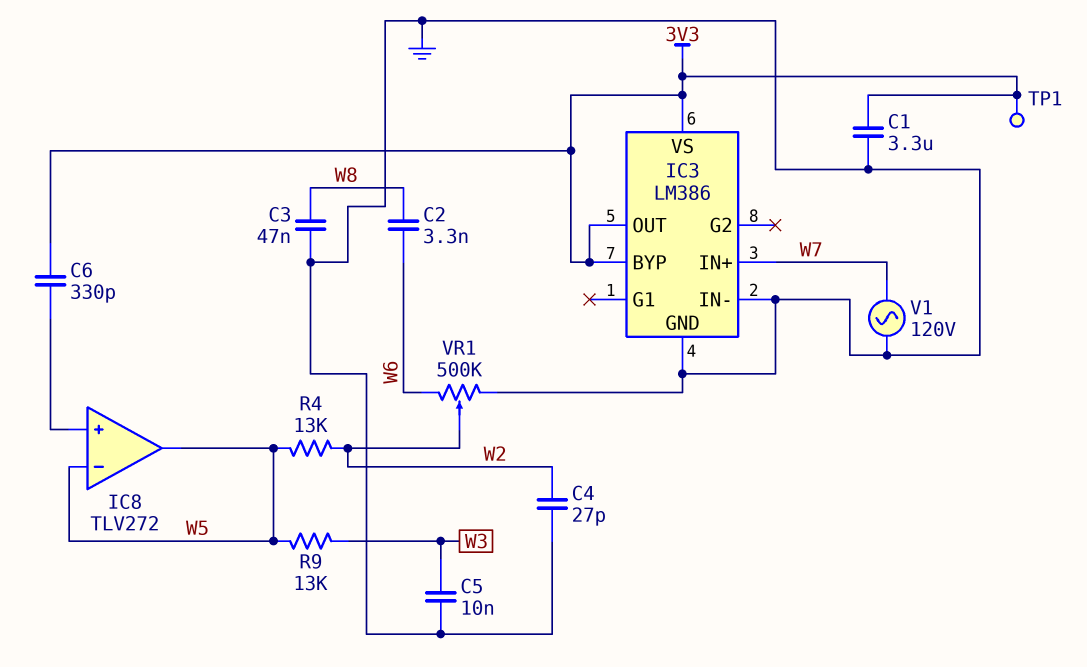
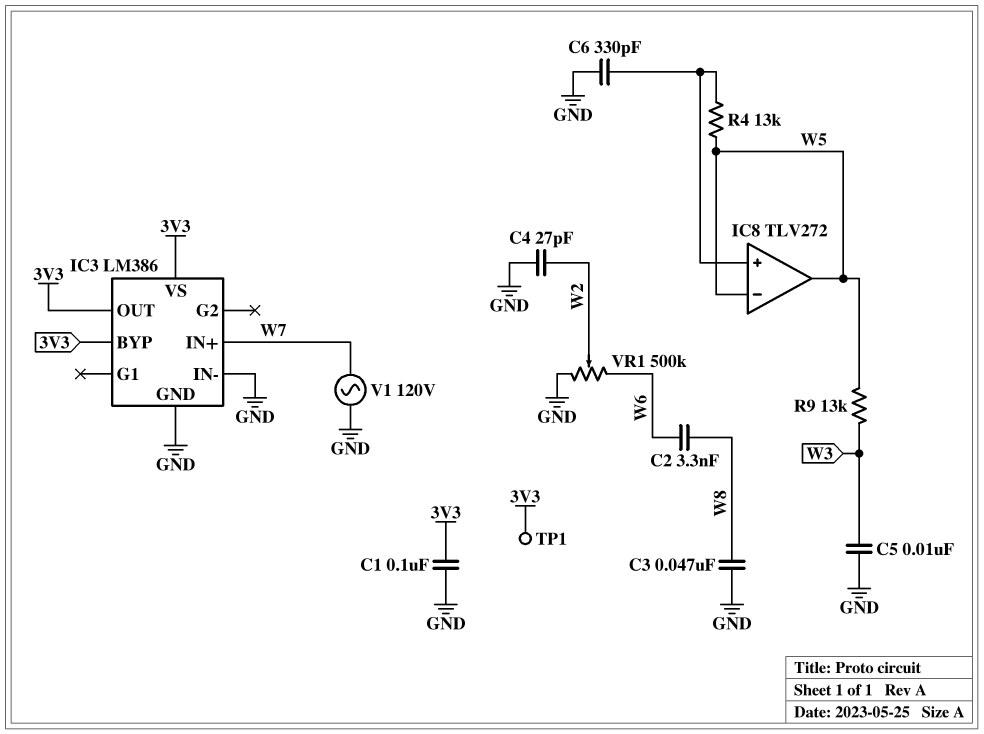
C1: 3.3uF (3V3, GND) -> 100nF (3V3, GND)
C6: 330pF (3V3, IC8/in+) -> 330pF (GND, IC8/in+)
R4: 13k (W2, W5) -> 13k (IC8/in+, W5)

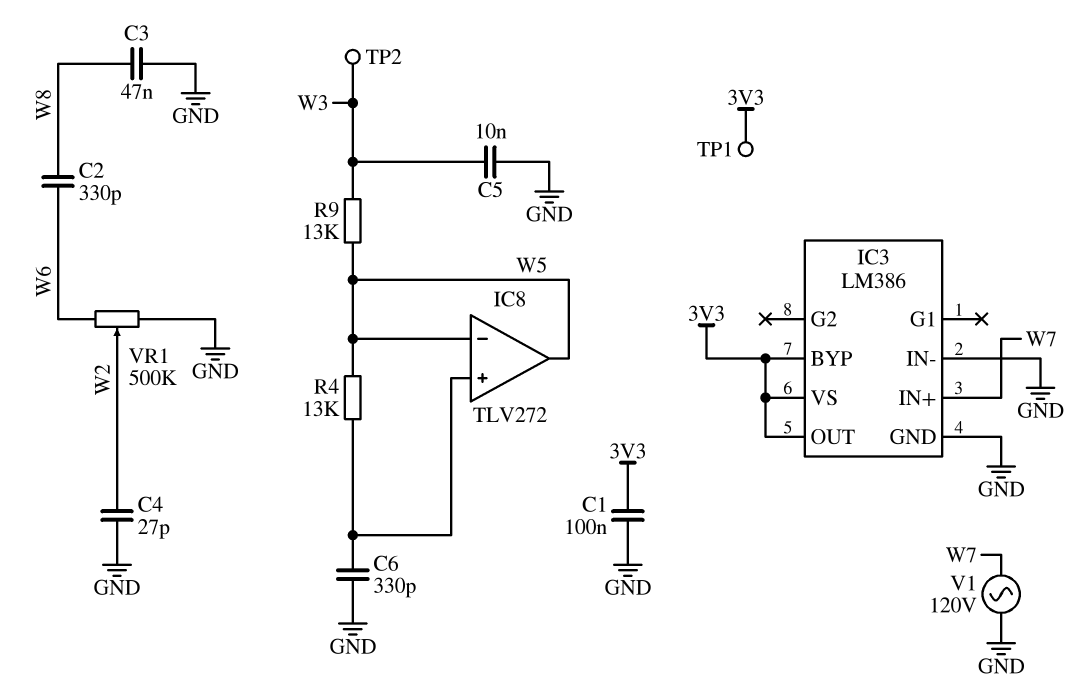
C2: 3.3nF (W6, W8) -> 330pF (W6, W8)
TP2: none -> test point (W3)

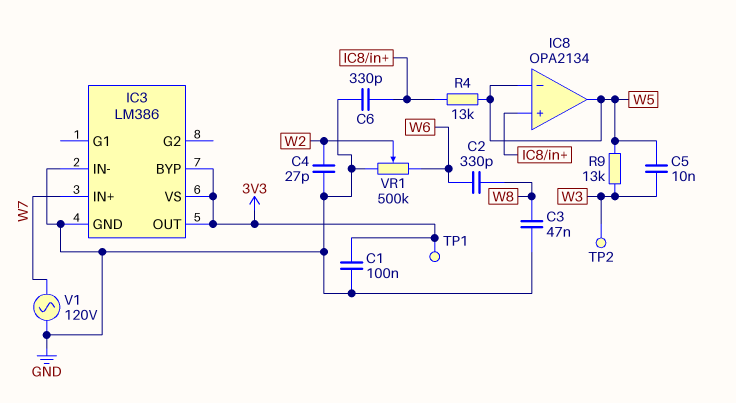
C5: 10nF (GND, W3) -> 10nF (W3, W5)
IC8: TLV272 -> OPA2134

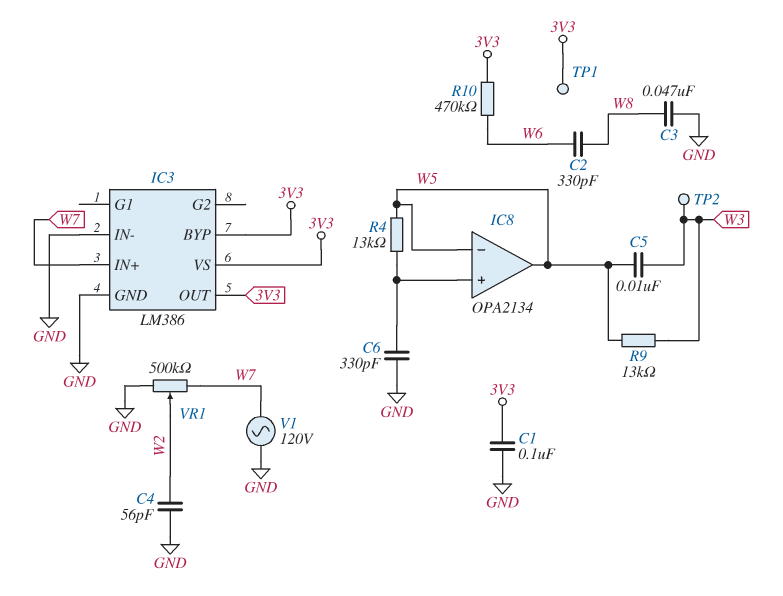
C4: 27pF (GND, W2) -> 56pF (GND, W2)
R10: none -> 470k (3V3, W6)
VR1: 500k (GND, W6, wiper W2) -> 500k (GND, W7, wiper W2)

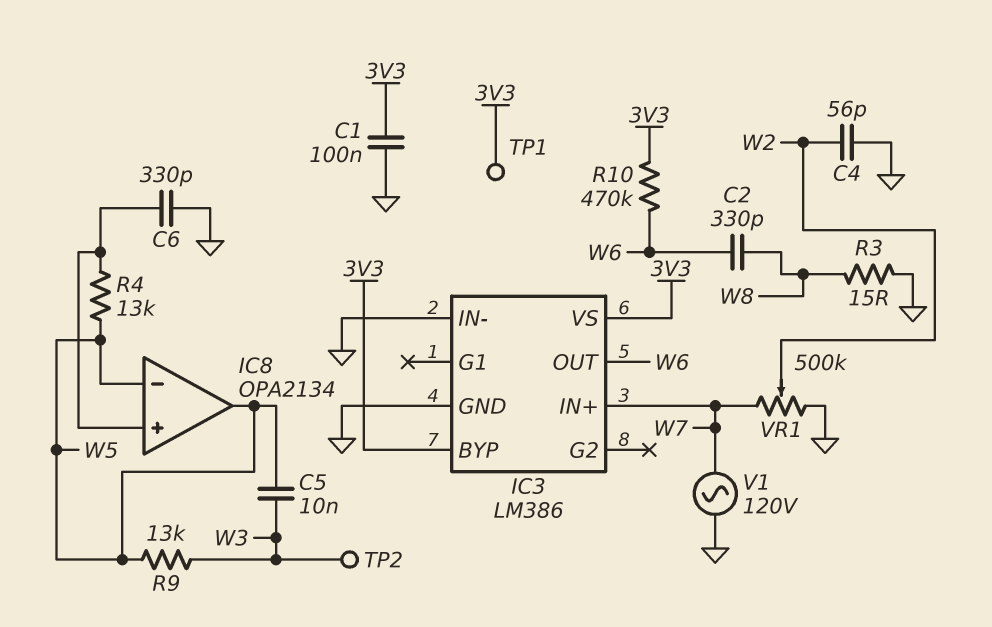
C3: 47nF (GND, W8) -> none
IC3 pin OUT: 3V3 -> W6
R3: none -> 15 (GND, W8)

